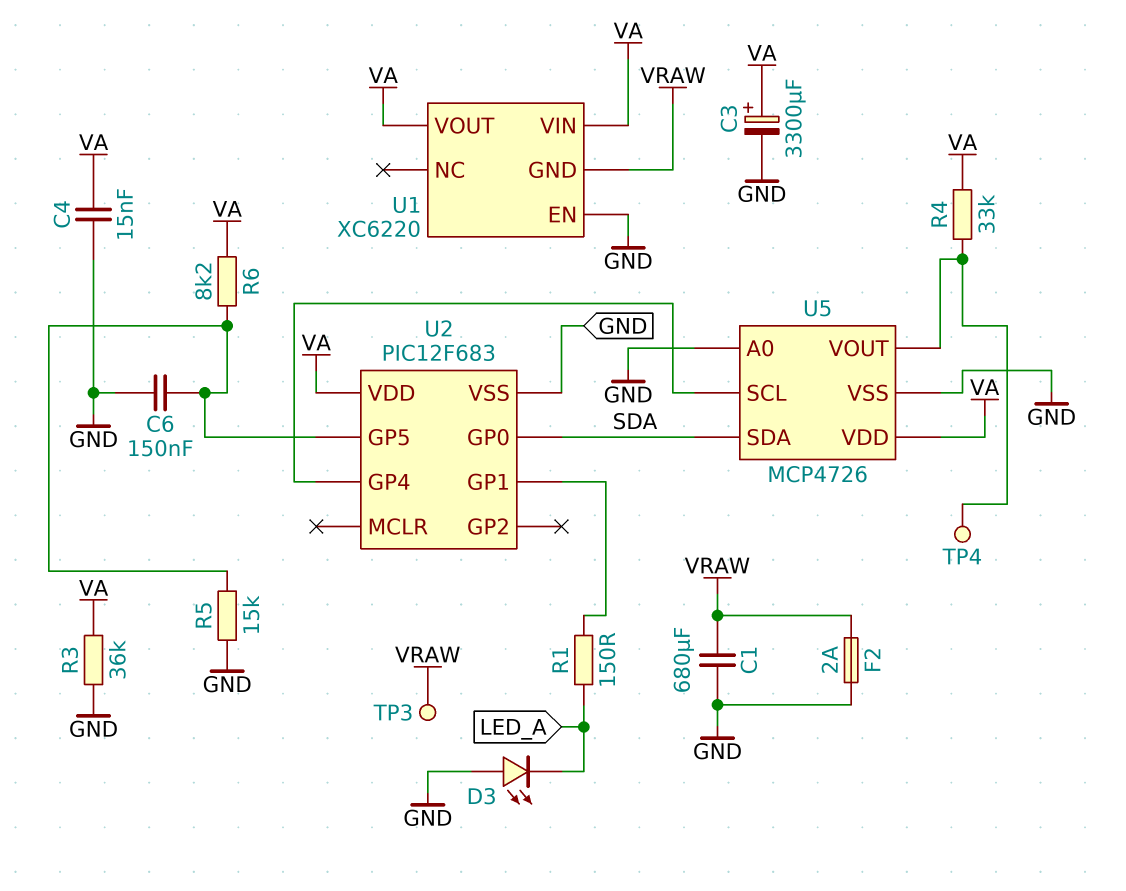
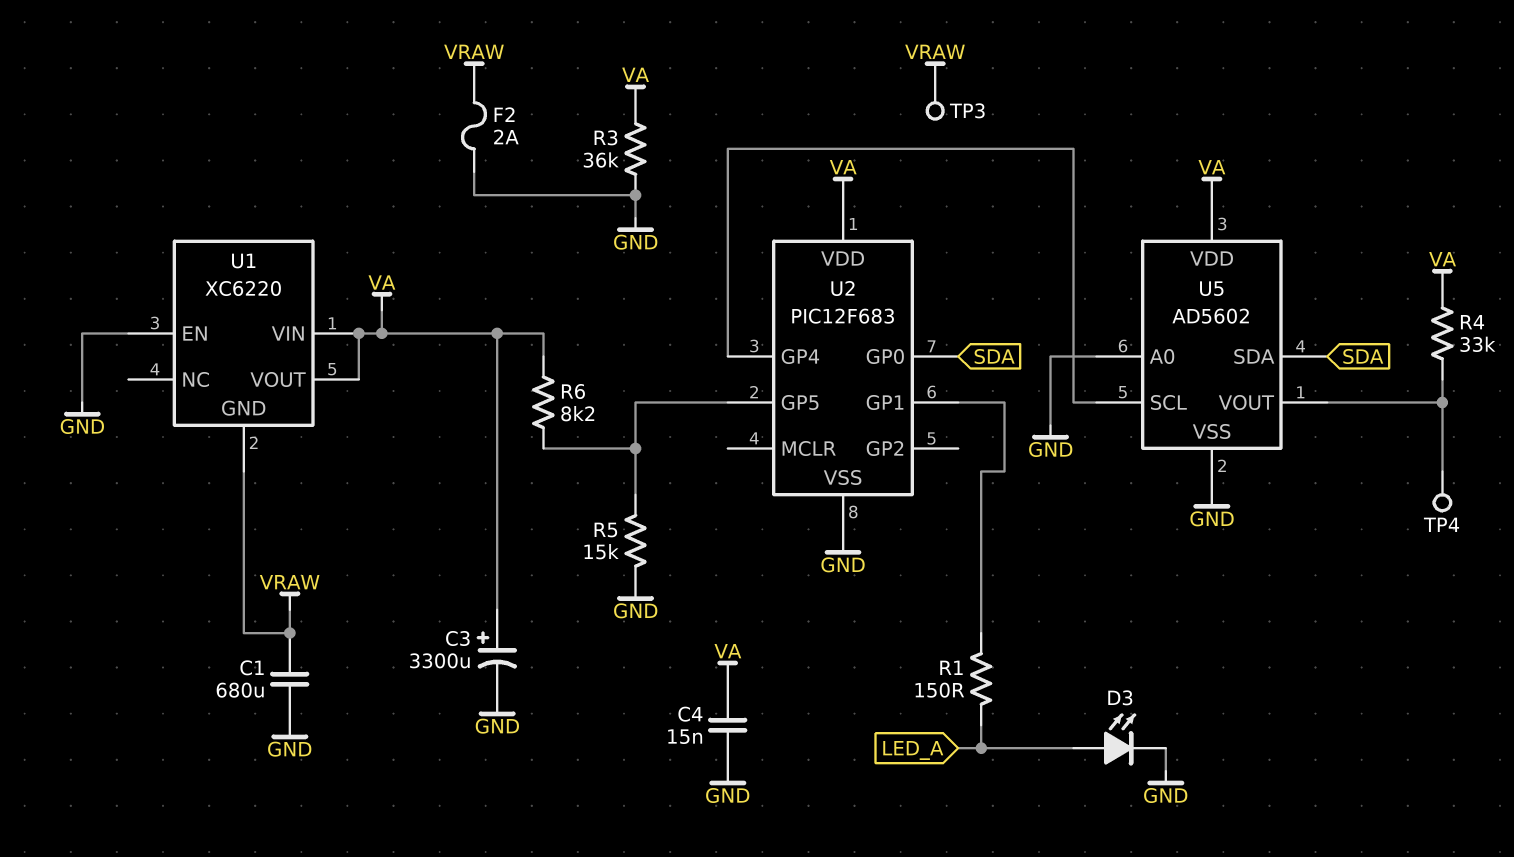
C6: 150nF (GND, U2/GP5) -> none
D3: LED (A GND, K LED_A) -> LED (A LED_A, K GND)
U5: MCP4726 -> AD5602

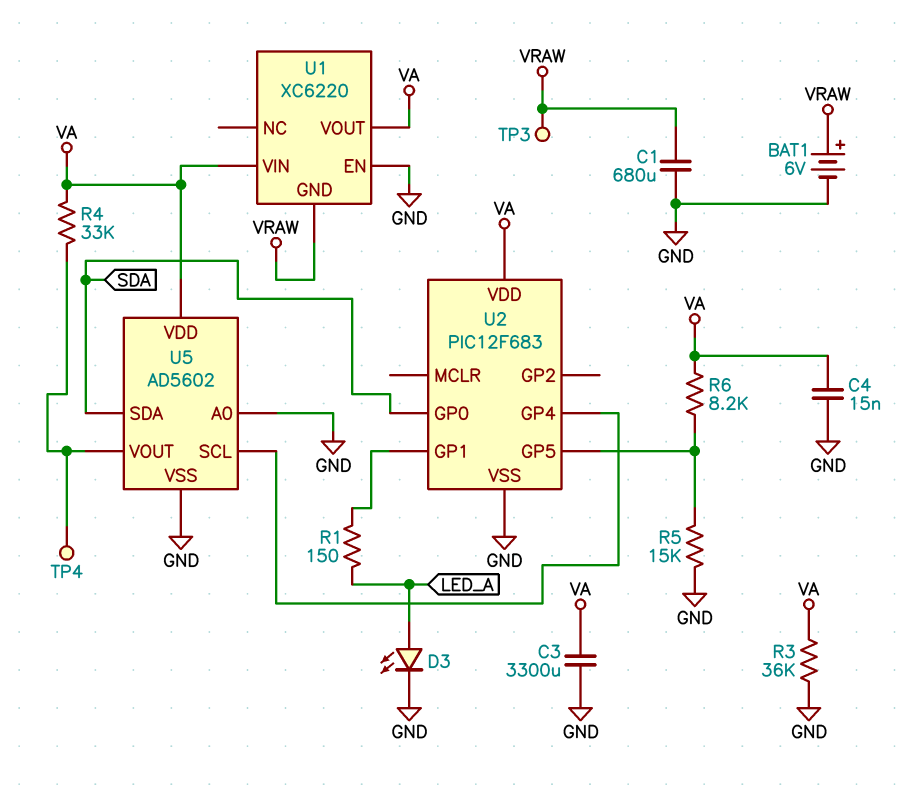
BAT1: none -> 6V (plus VRAW, minus GND)
C3: 3300uF (plus VA, minus GND) -> 3300uF (GND, VA)
F2: 2A (GND, VRAW) -> none

